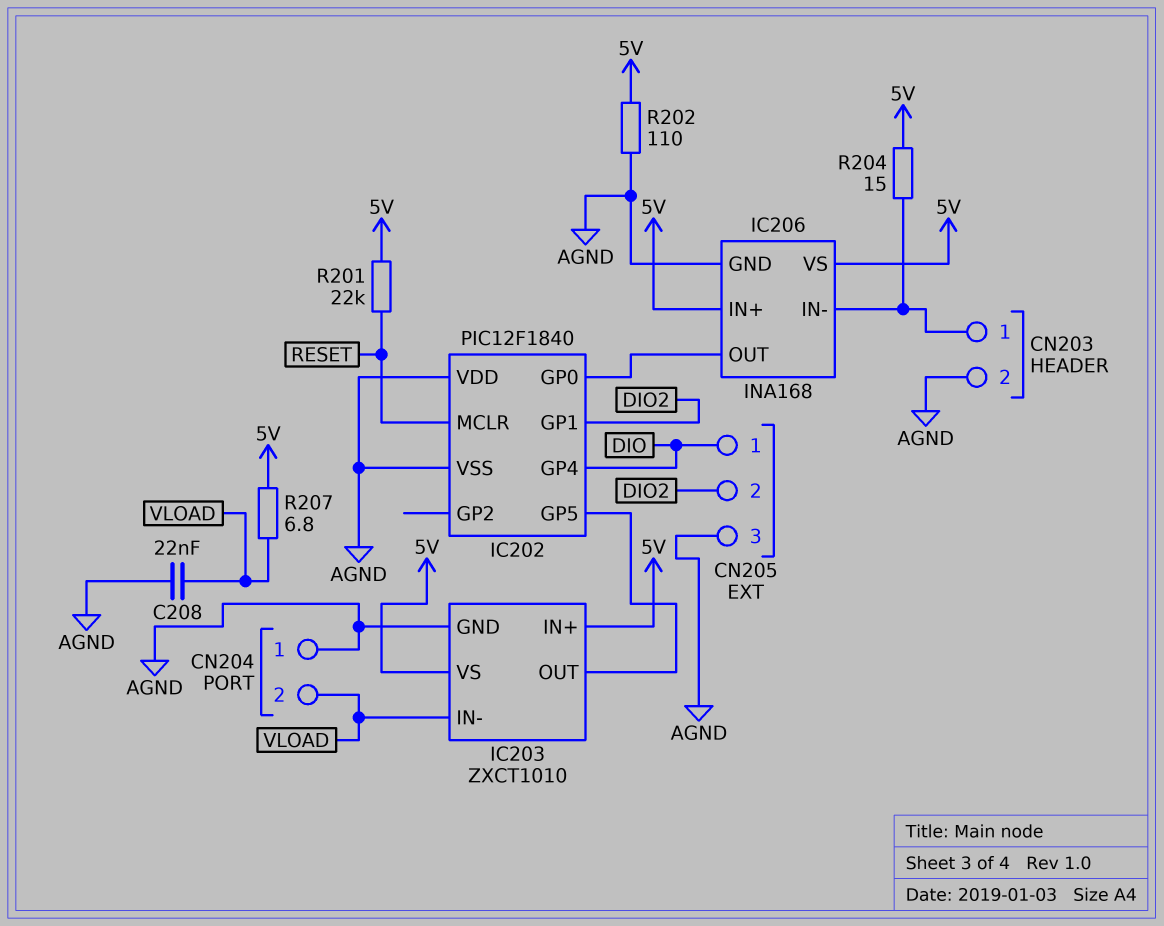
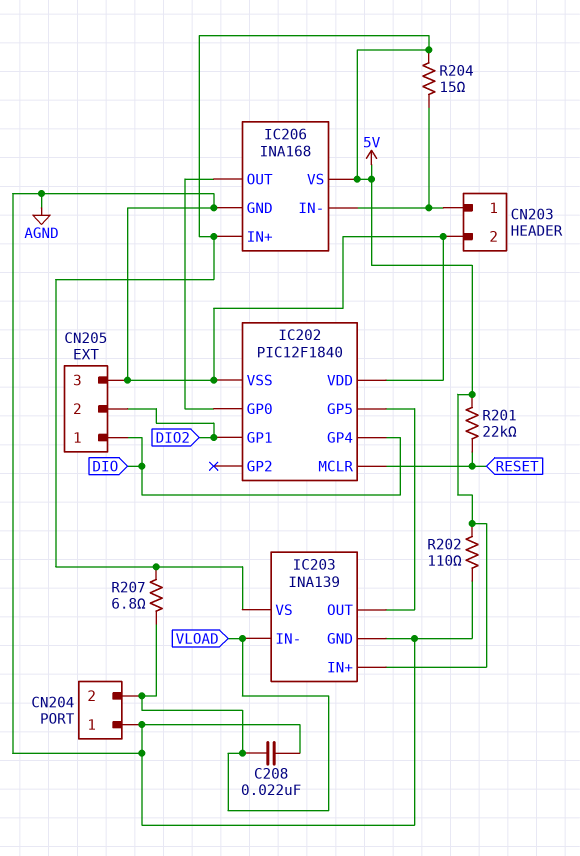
IC203: ZXCT1010 -> INA139

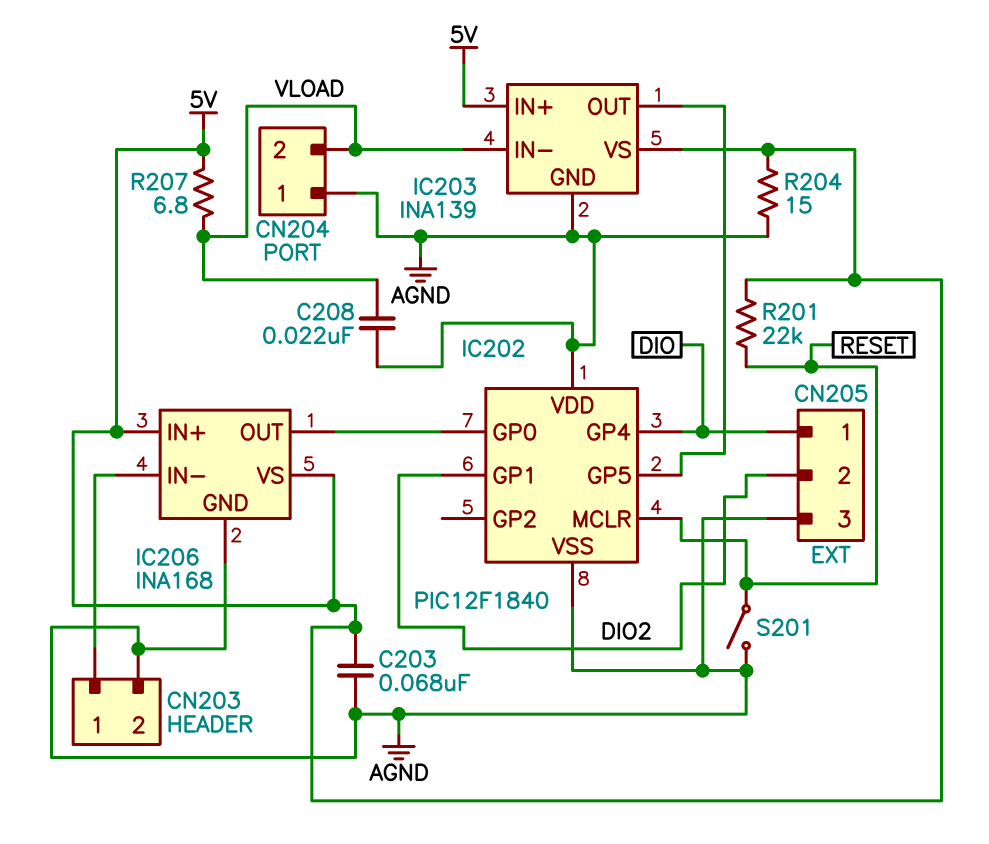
C203: none -> 68nF (5V, AGND)
R202: 110 (5V, AGND) -> none
R204: 15 (5V, CN203/1) -> 15 (5V, AGND)
S201: none -> switch (AGND, RESET)

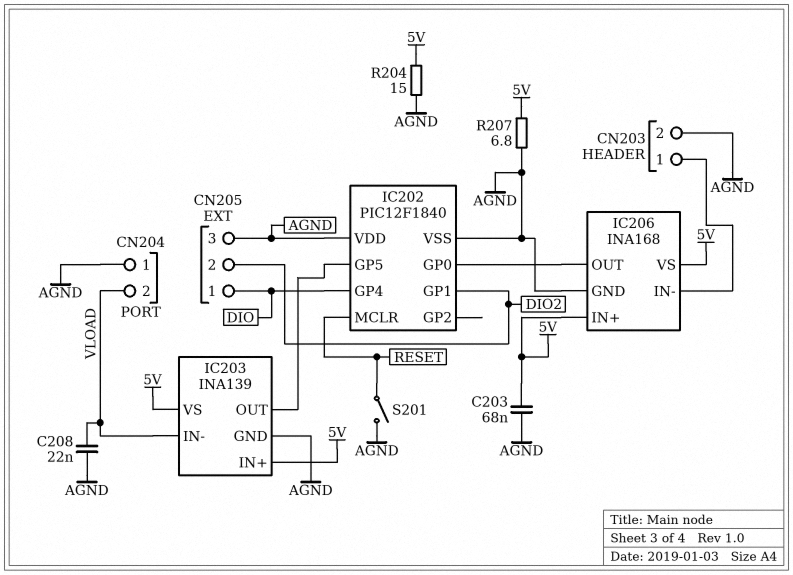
R201: 22k (5V, RESET) -> none
R207: 6.8 (5V, VLOAD) -> 6.8 (5V, AGND)

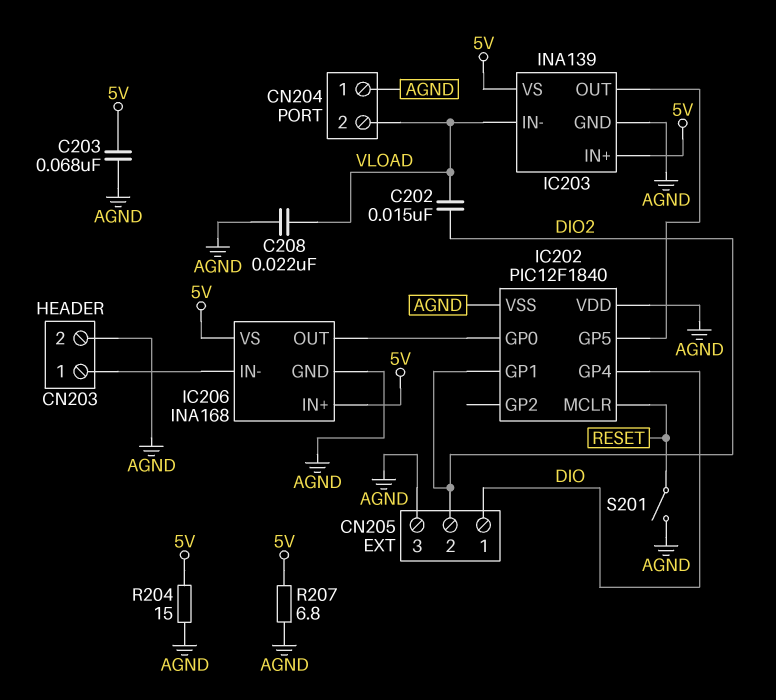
C202: none -> 15nF (DIO2, VLOAD)

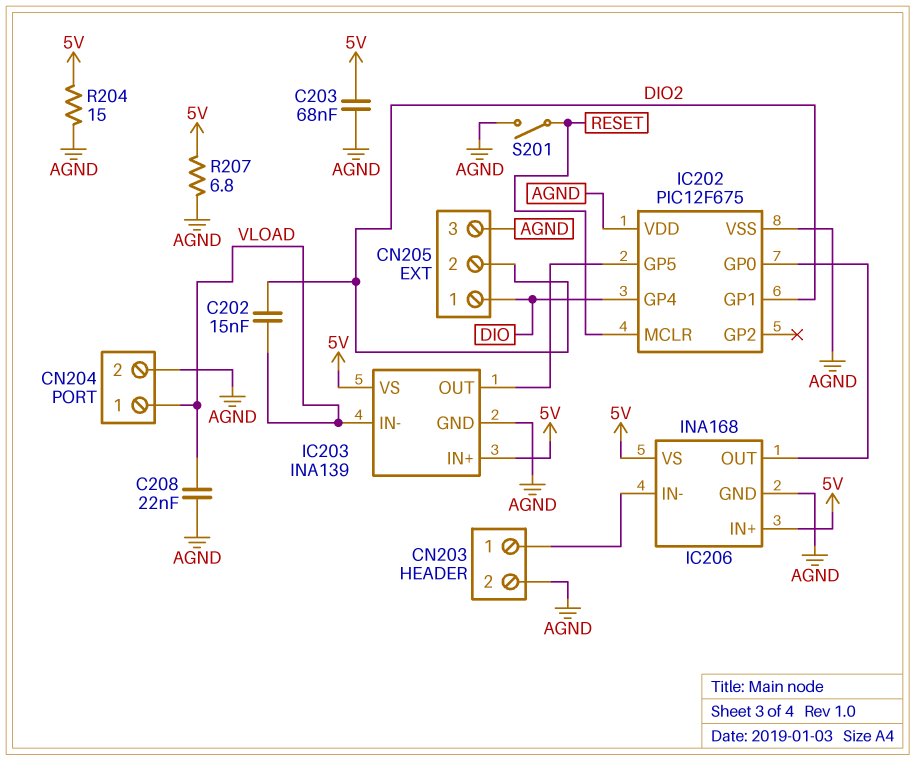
CN204 pin 1: AGND -> VLOAD
CN204 pin 2: VLOAD -> AGND
IC202: PIC12F1840 -> PIC12F675

